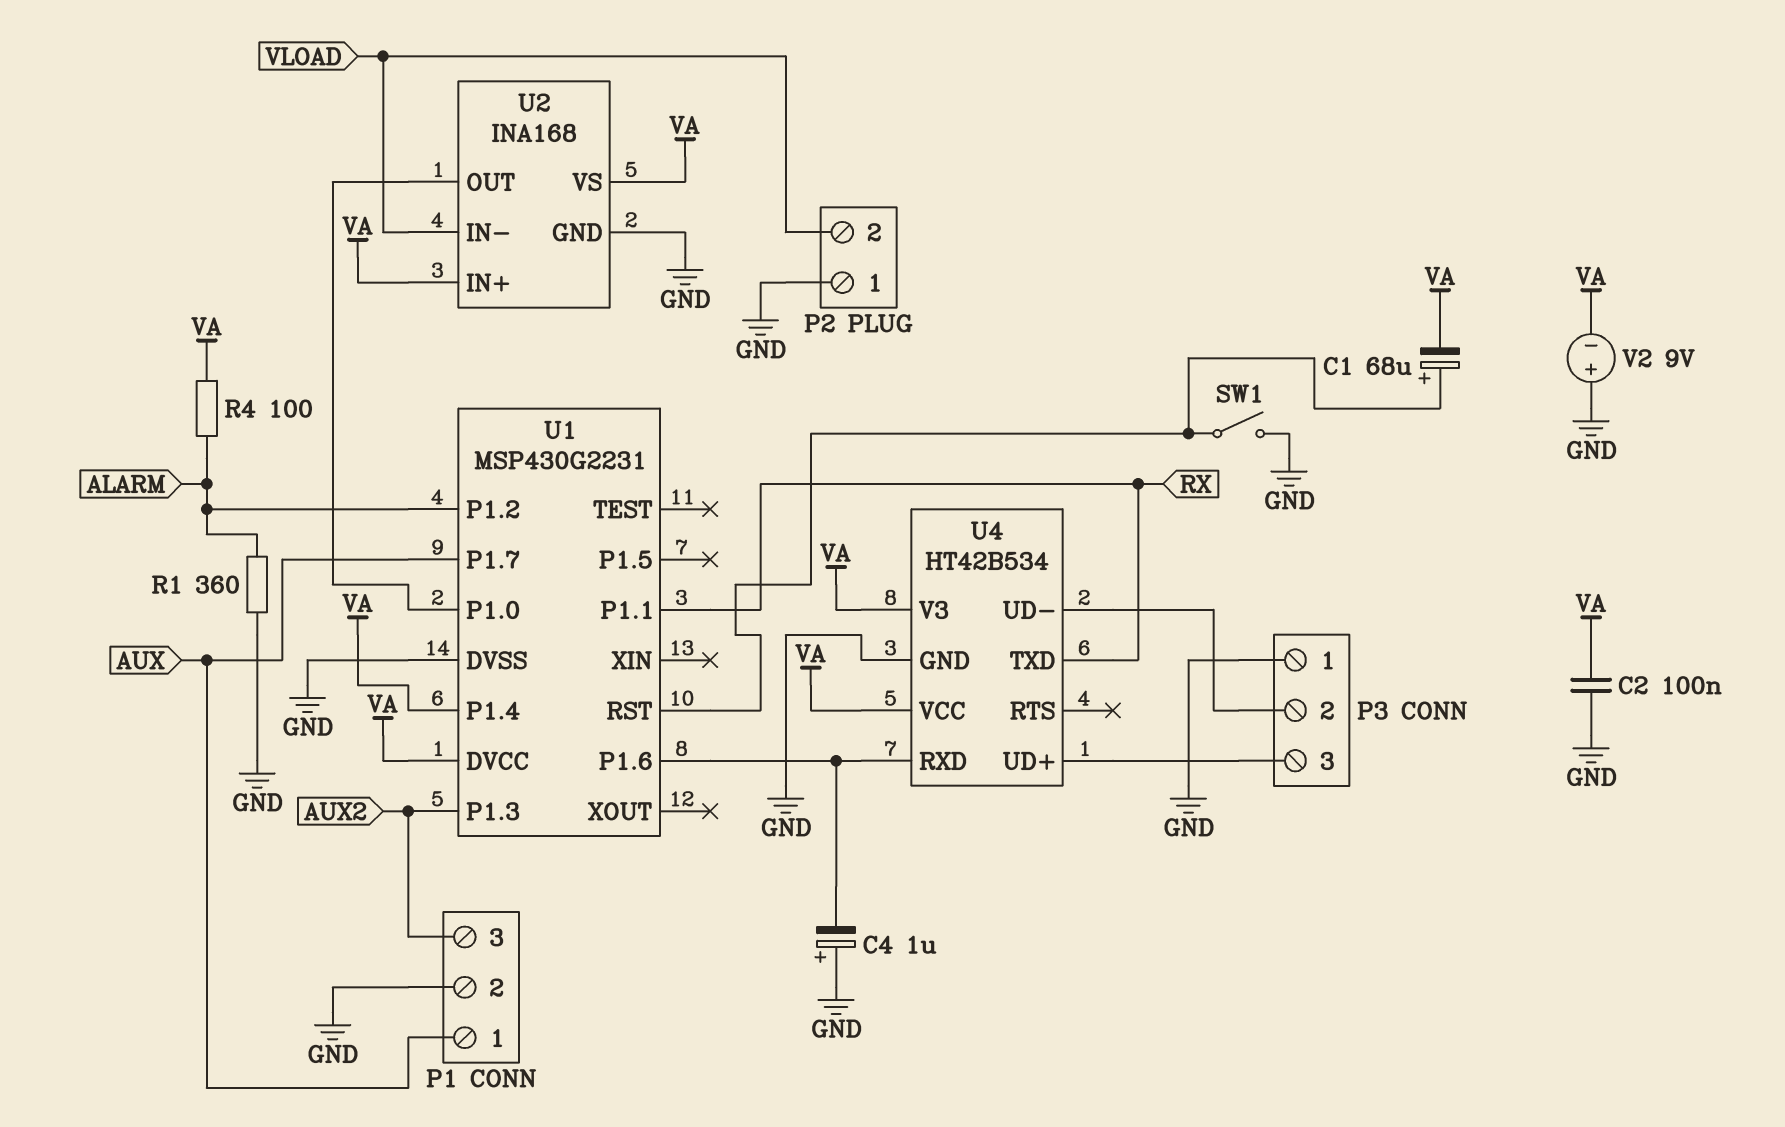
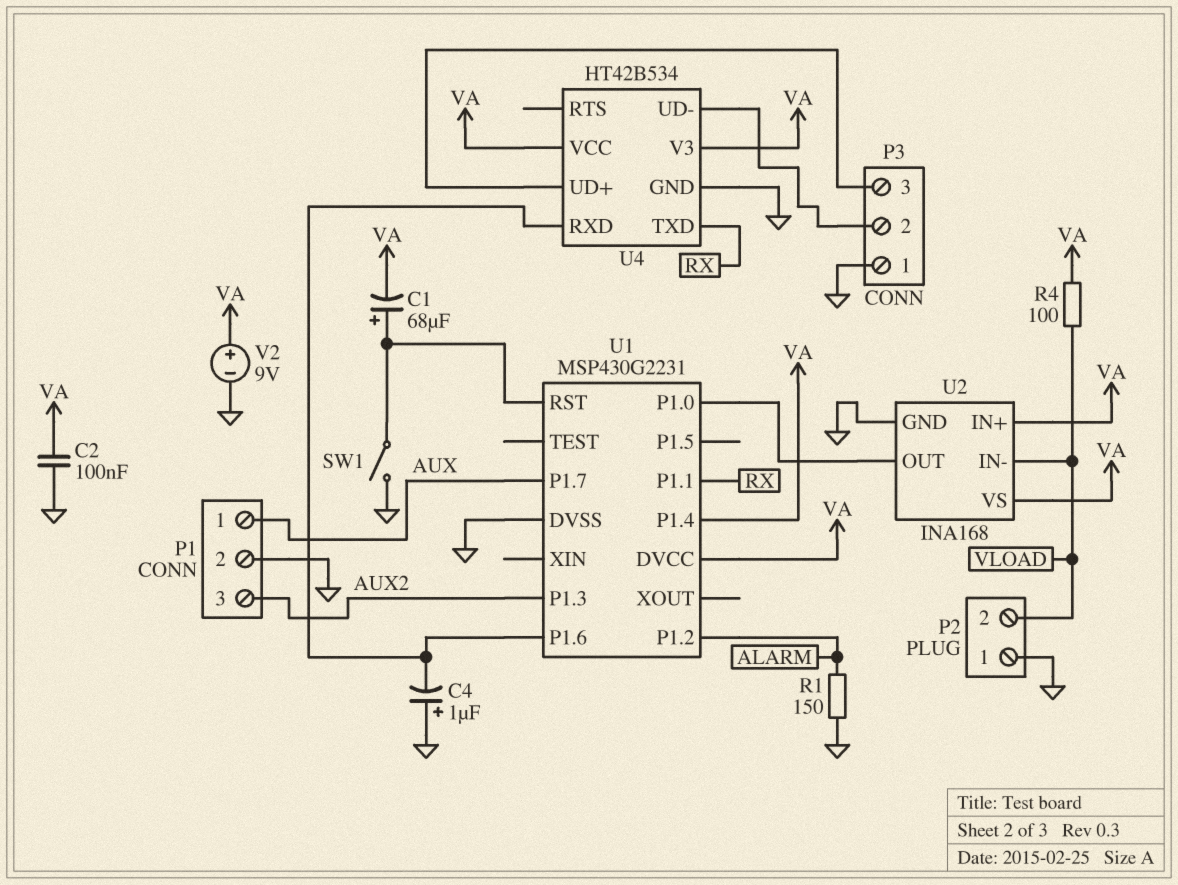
R1: 360 (ALARM, GND) -> 150 (ALARM, GND)
R4: 100 (ALARM, VA) -> 100 (VA, VLOAD)
V2: 9V (plus GND, minus VA) -> 9V (plus VA, minus GND)

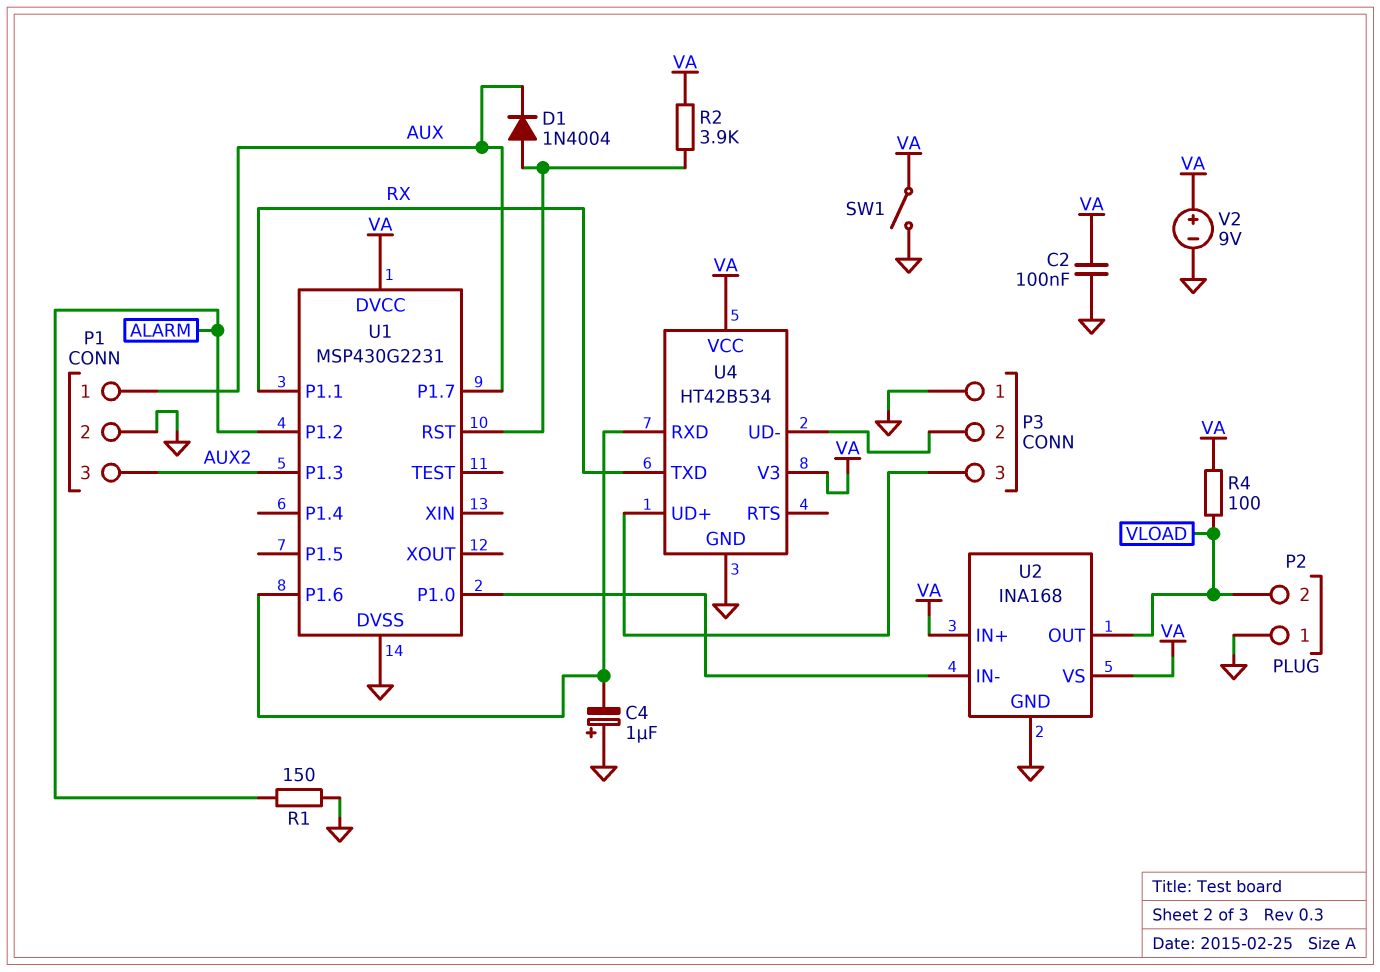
C1: 68uF (plus U1/RST, minus VA) -> none
D1: none -> diode 1N4004 (A U1/RST, K AUX)
R2: none -> 3.9k (U1/RST, VA)
SW1: switch (GND, U1/RST) -> switch (GND, VA)
U1 pin P1.4: VA -> none
U2 pin IN-: VLOAD -> U1/P1.0
U2 pin OUT: U1/P1.0 -> VLOAD

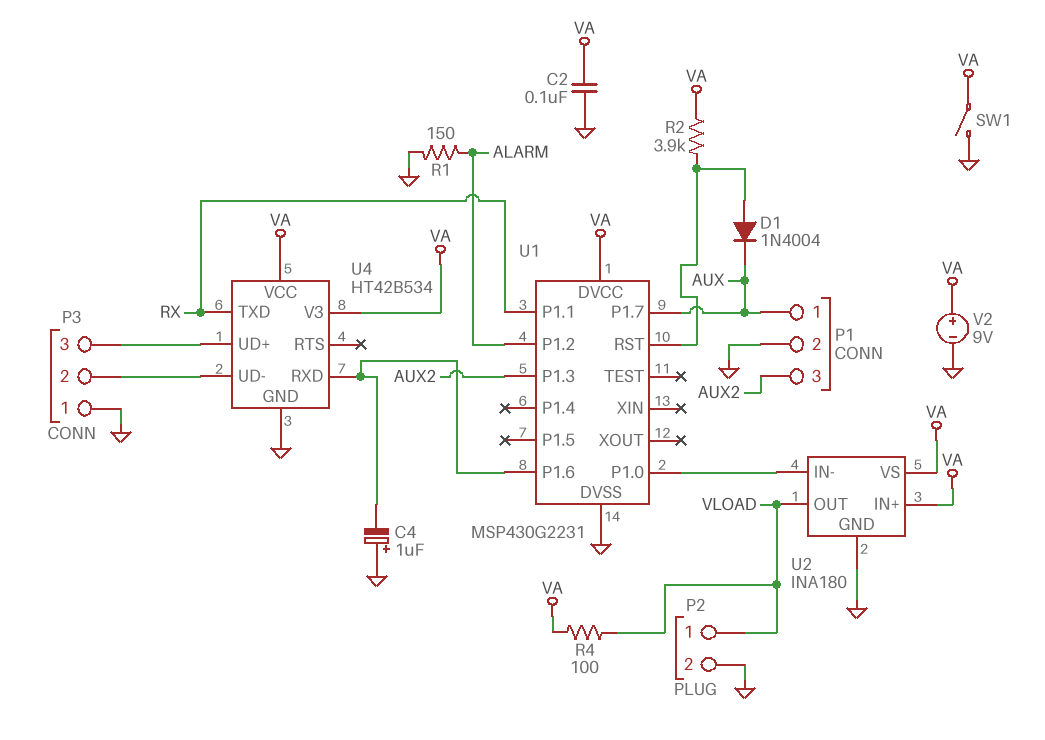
P2 pin 1: GND -> VLOAD
P2 pin 2: VLOAD -> GND
U2: INA168 -> INA180

